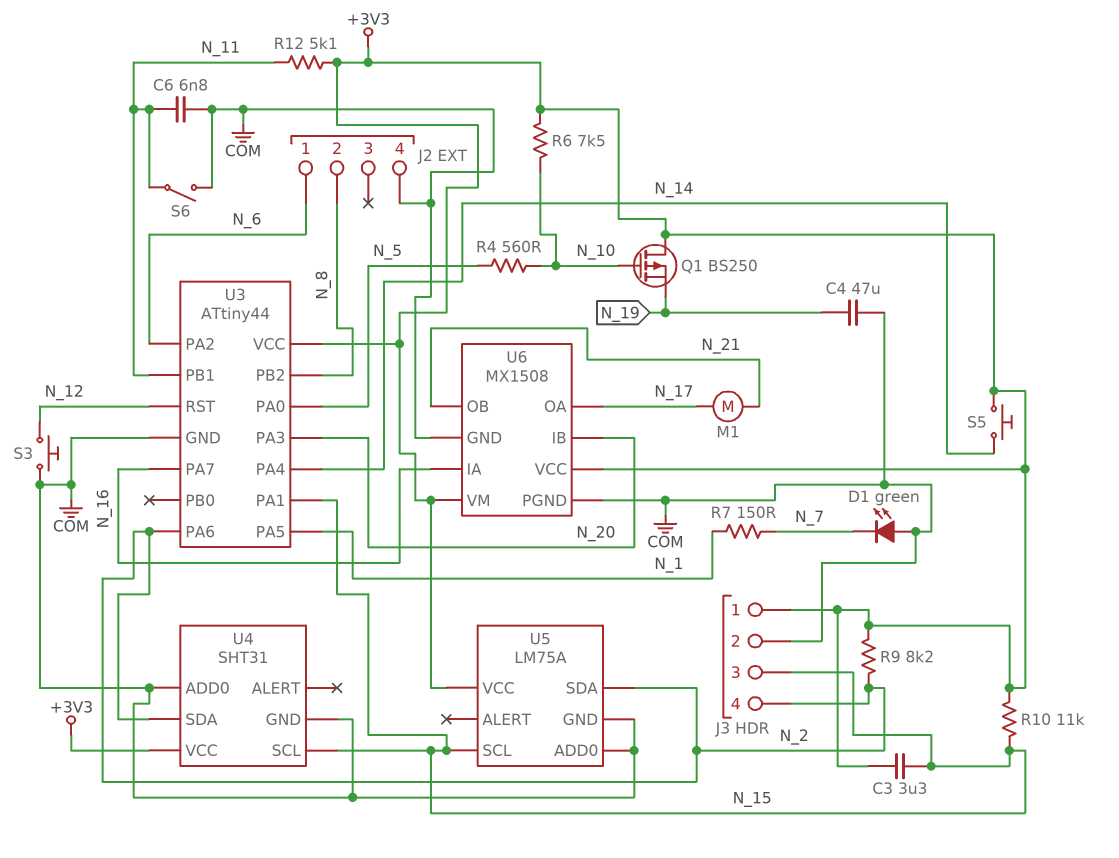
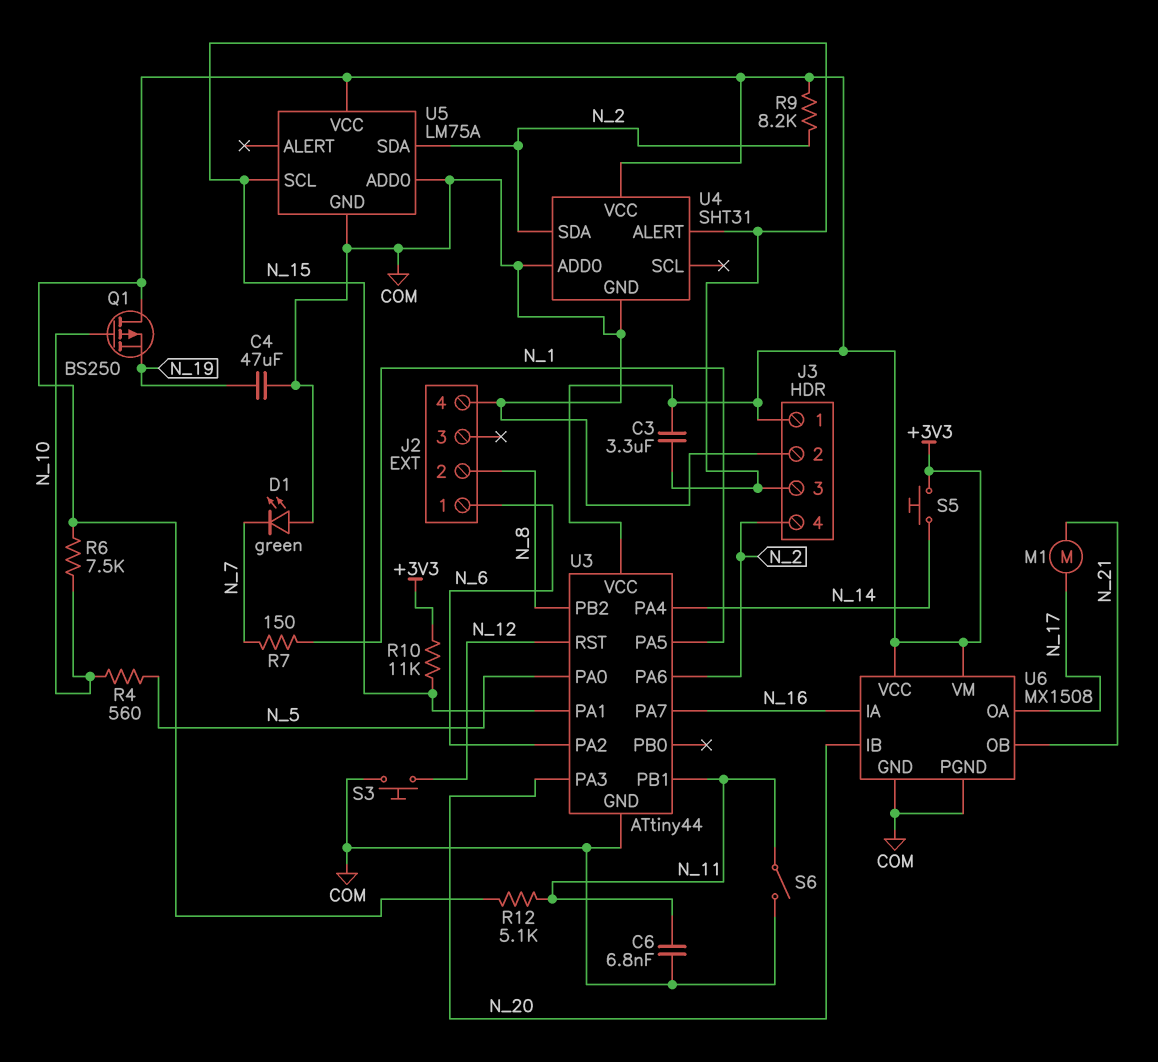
U4 pin ALERT: none -> N_15
U4 pin SCL: N_15 -> none

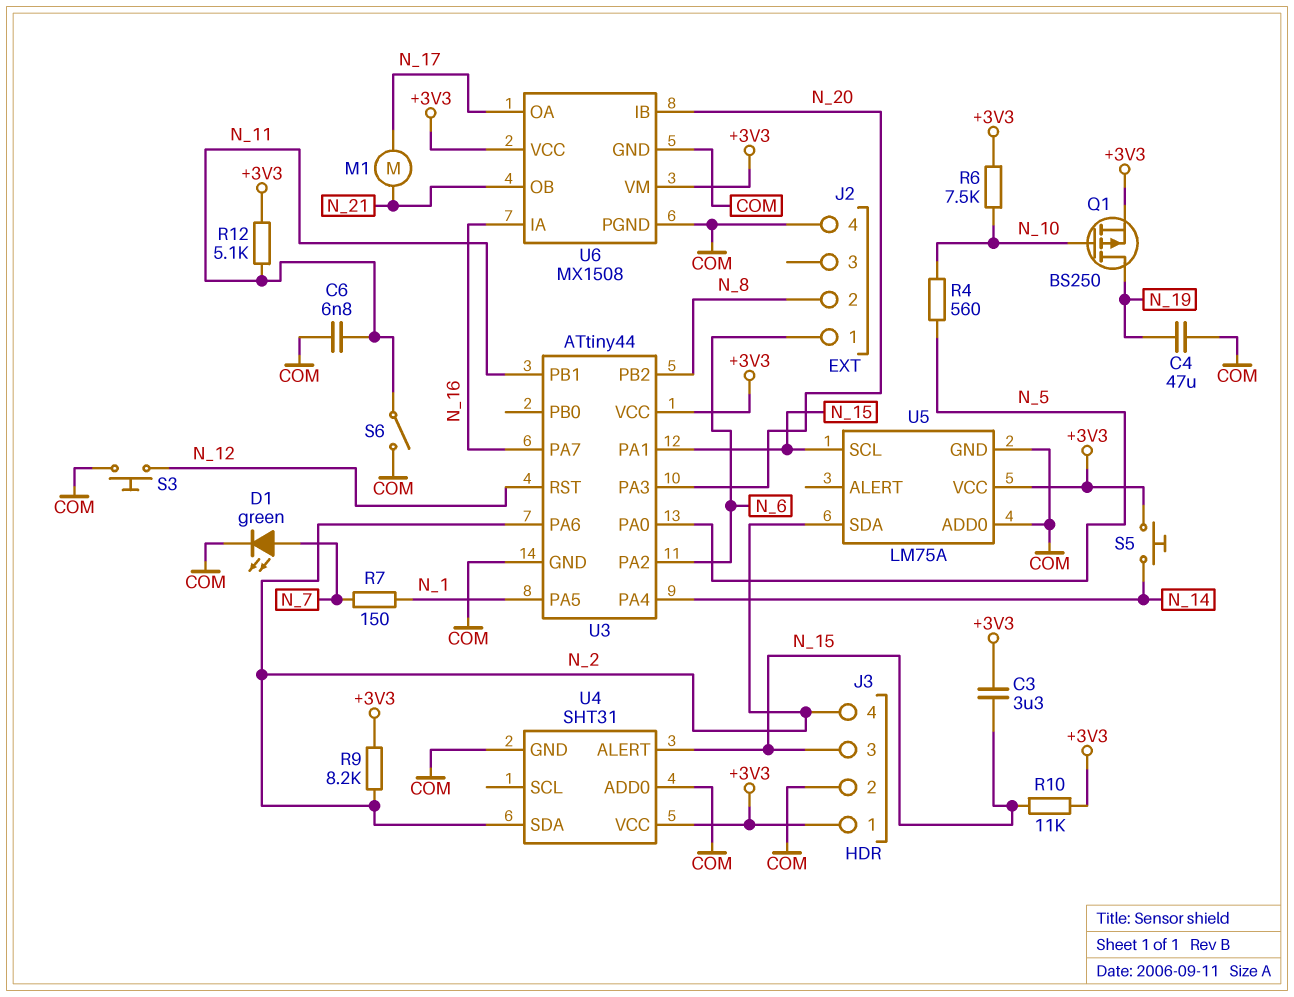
D1: LED green (A COM, K N_7) -> LED green (A N_7, K COM)
Q1: PMOS BS250 (G N_10, D +3V3, S N_19) -> PMOS BS250 (G N_10, D N_19, S +3V3)

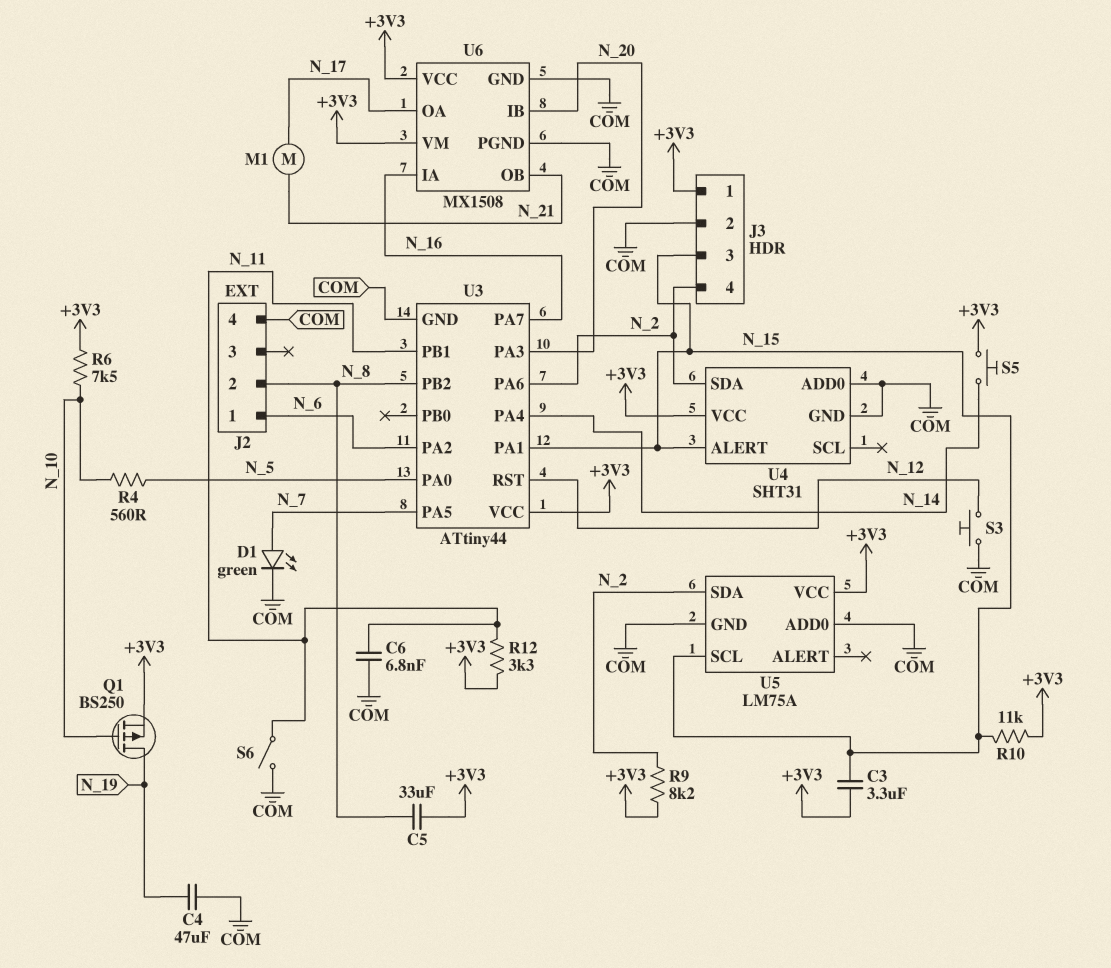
C5: none -> 33uF (+3V3, N_8)
R7: 150 (N_1, N_7) -> none
R12: 5.1k (+3V3, N_11) -> 3.3k (+3V3, N_11)
U3 pin PA5: N_1 -> N_7

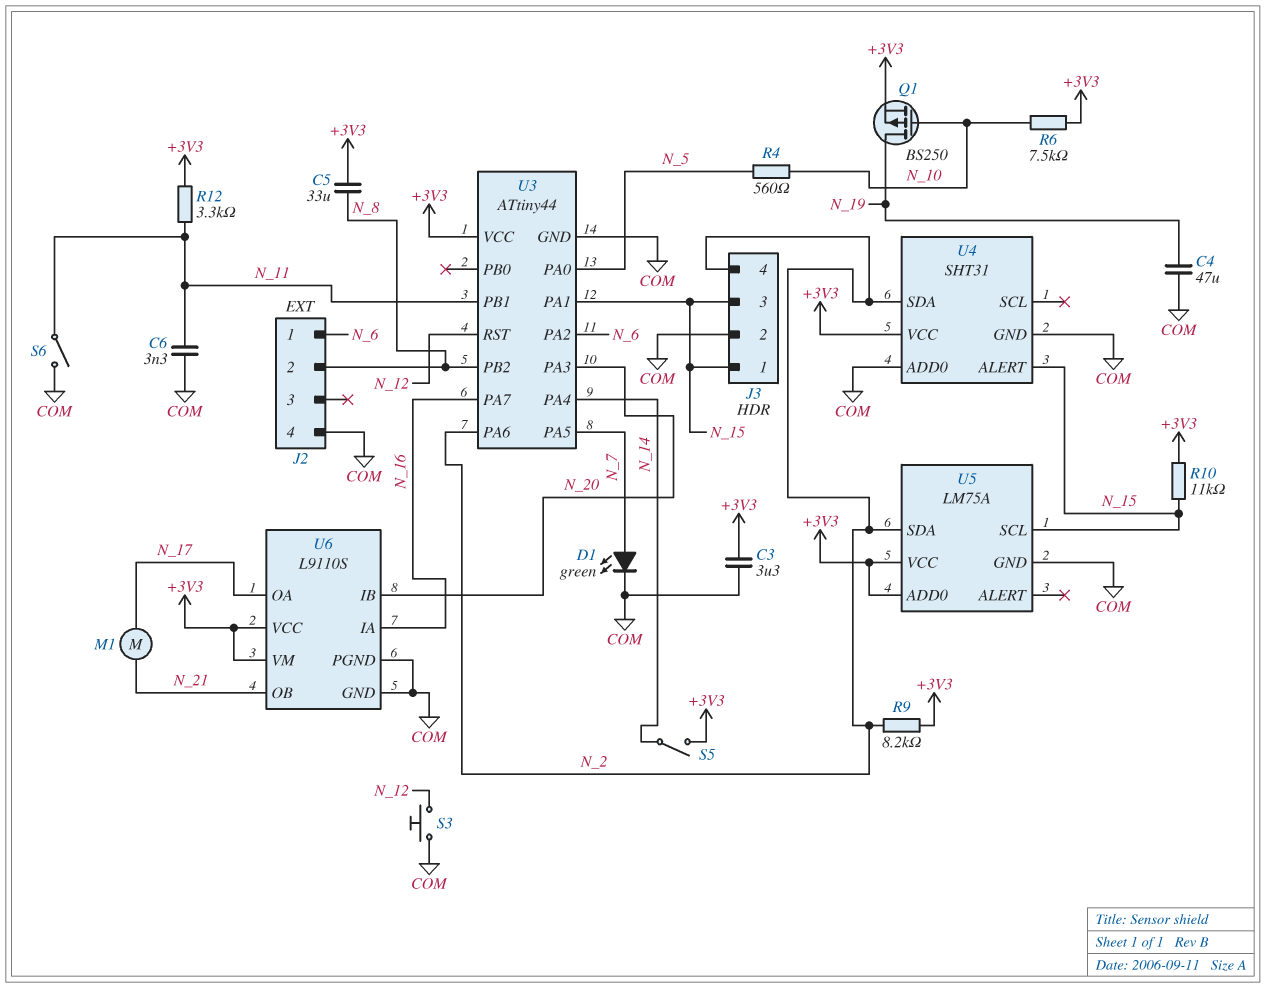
C3: 3.3uF (+3V3, N_15) -> 3.3uF (+3V3, COM)
C6: 6.8nF (COM, N_11) -> 3.3nF (COM, N_11)
J3 pin 1: +3V3 -> N_15
S5: button (+3V3, N_14) -> switch (+3V3, N_14)
U5 pin ADD0: COM -> +3V3
U6: MX1508 -> L9110S

